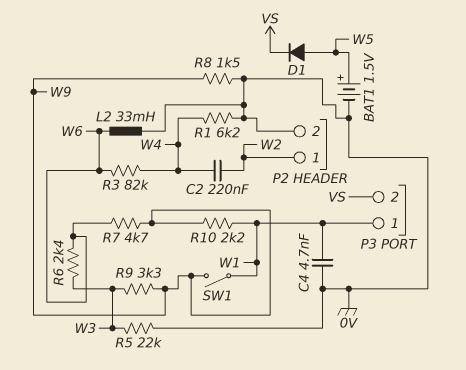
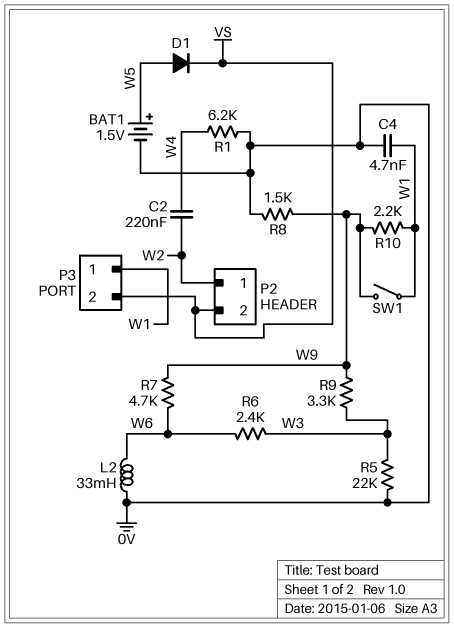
P2 pin 2: 0V -> VS
R3: 82k (W4, W6) -> none

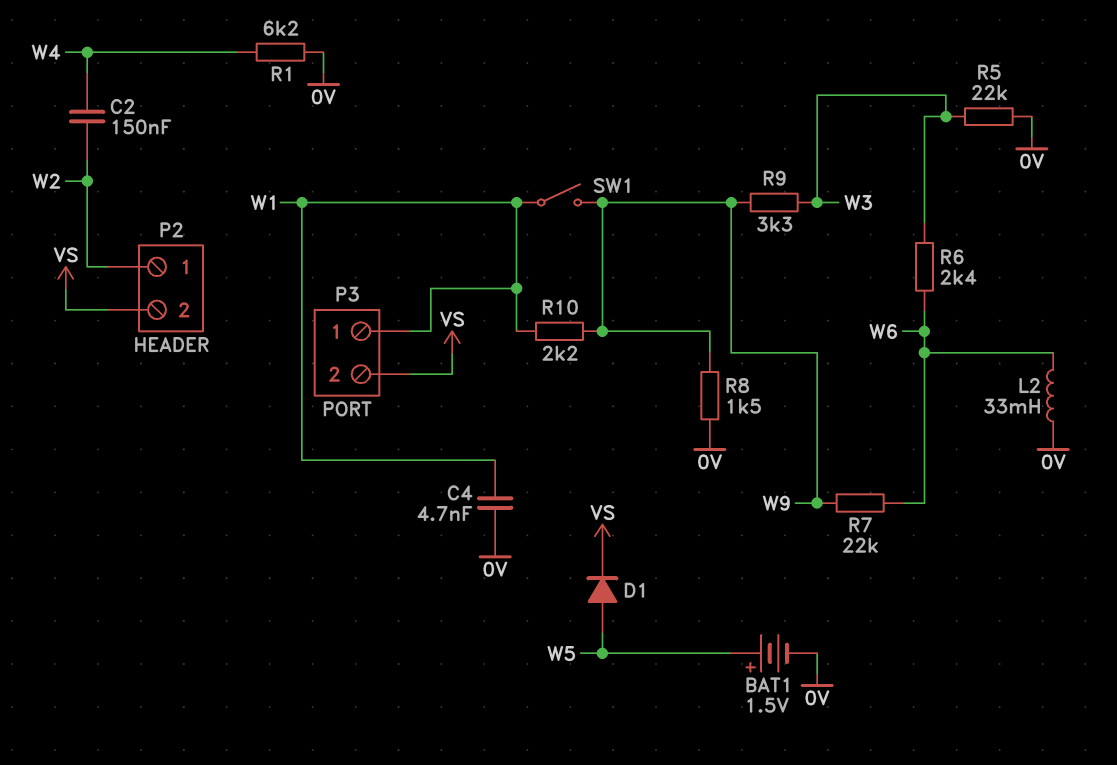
C2: 220nF (W2, W4) -> 150nF (W2, W4)
R7: 4.7k (W6, W9) -> 22k (W6, W9)

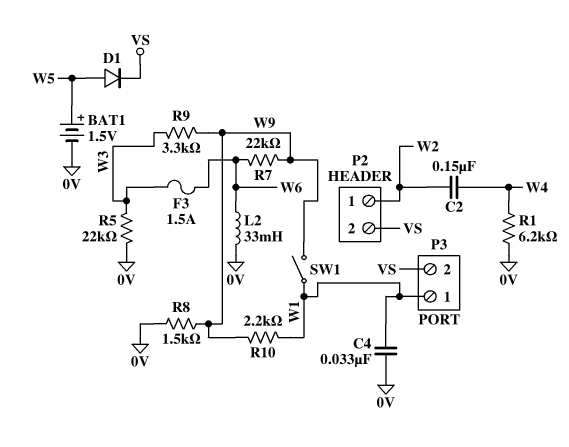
C4: 4.7nF (0V, W1) -> 33nF (0V, W1)
F3: none -> 1.5A (W3, W6)
R6: 2.4k (W3, W6) -> none

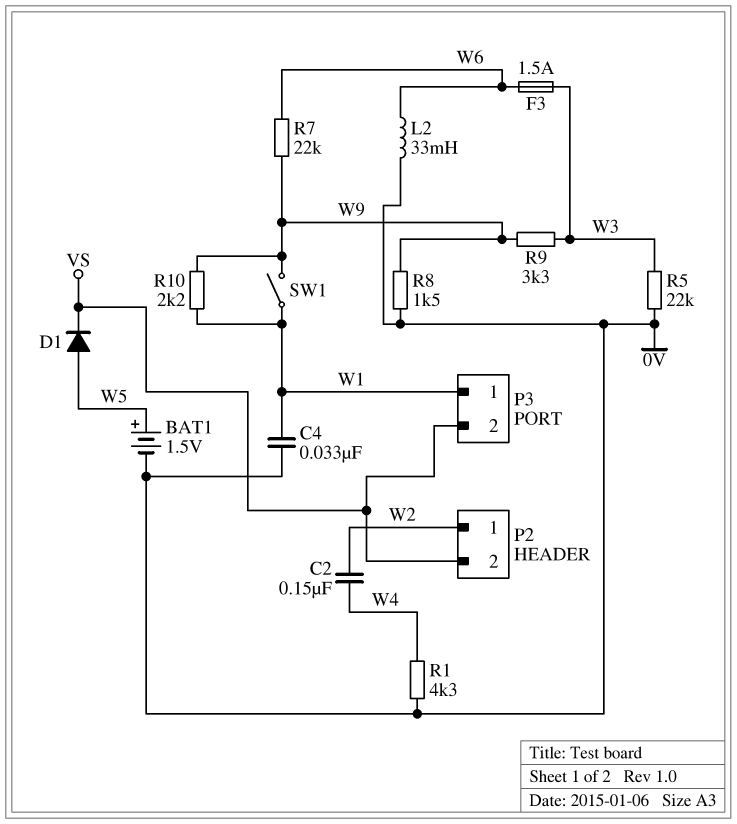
R1: 6.2k (0V, W4) -> 4.3k (0V, W4)

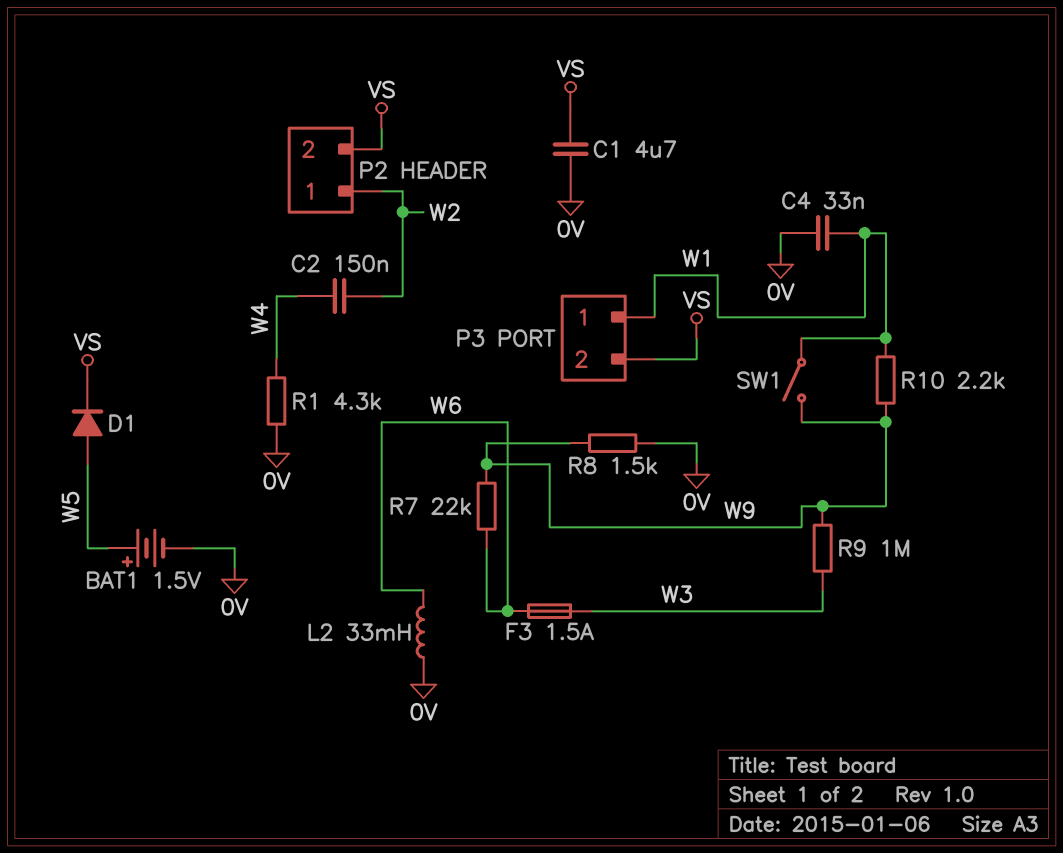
C1: none -> 4.7uF (0V, VS)
R5: 22k (0V, W3) -> none
R9: 3.3k (W3, W9) -> 1M (W3, W9)

